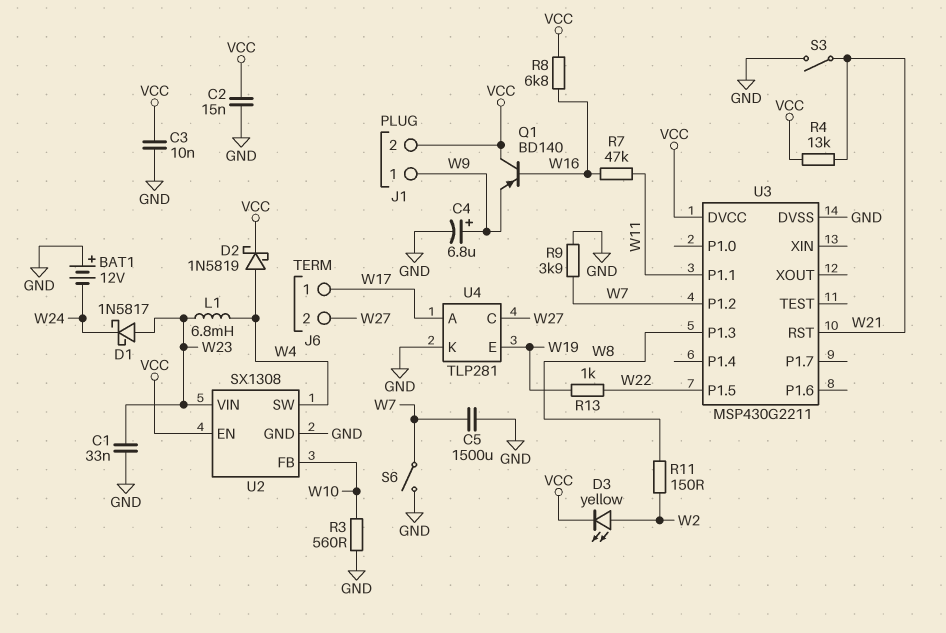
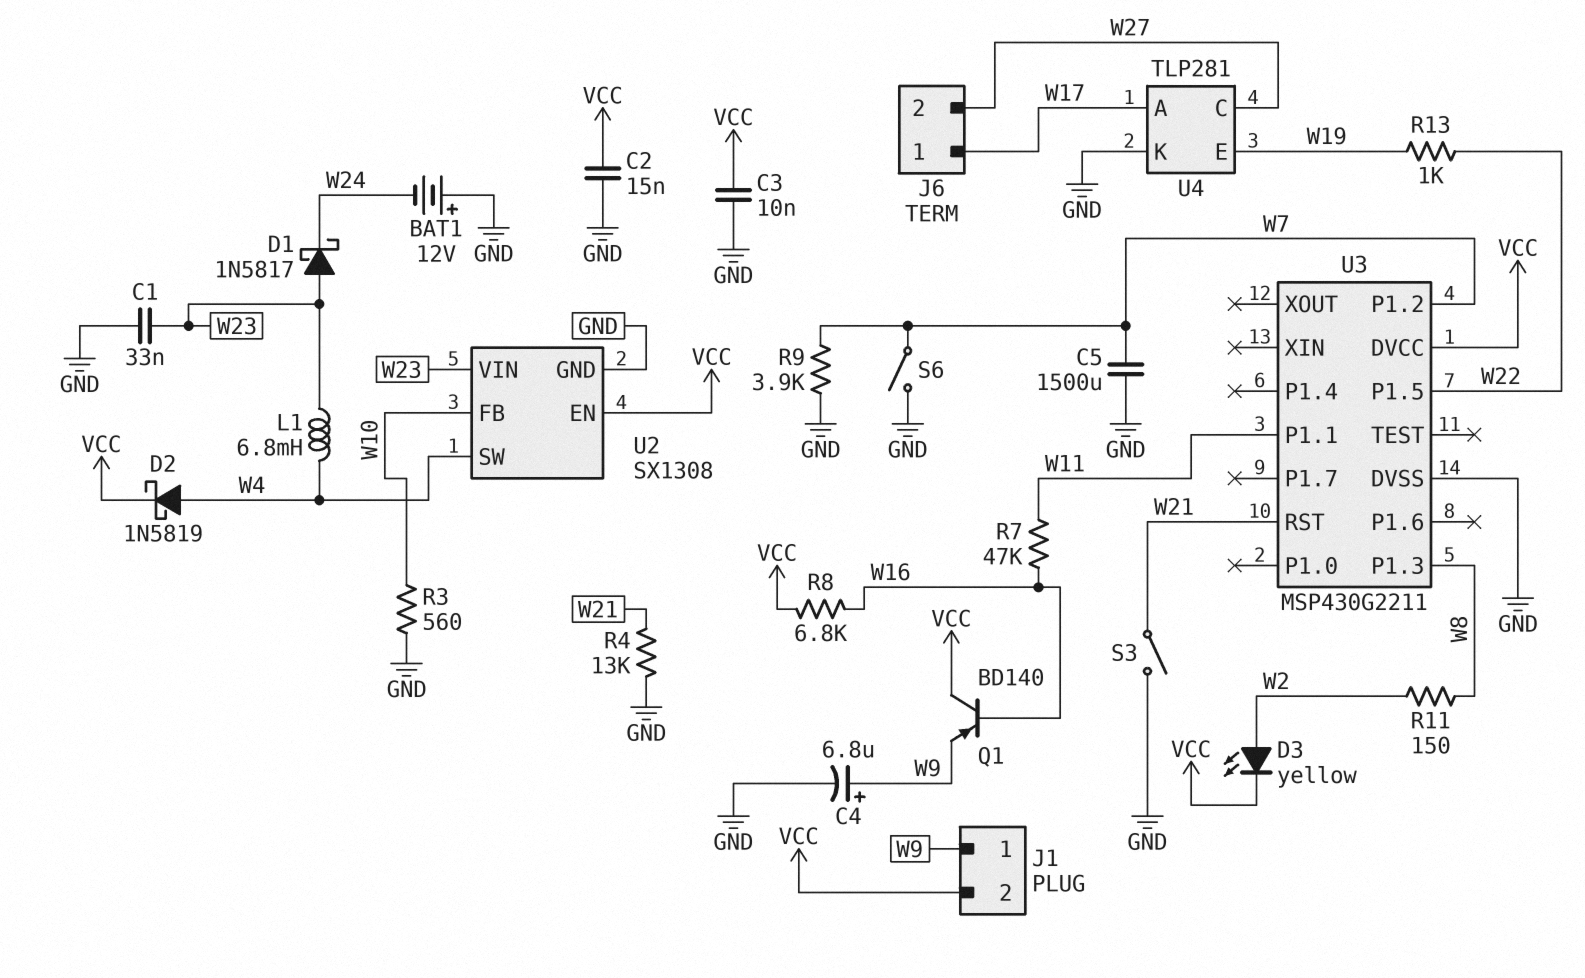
R4: 13k (VCC, W21) -> 13k (GND, W21)

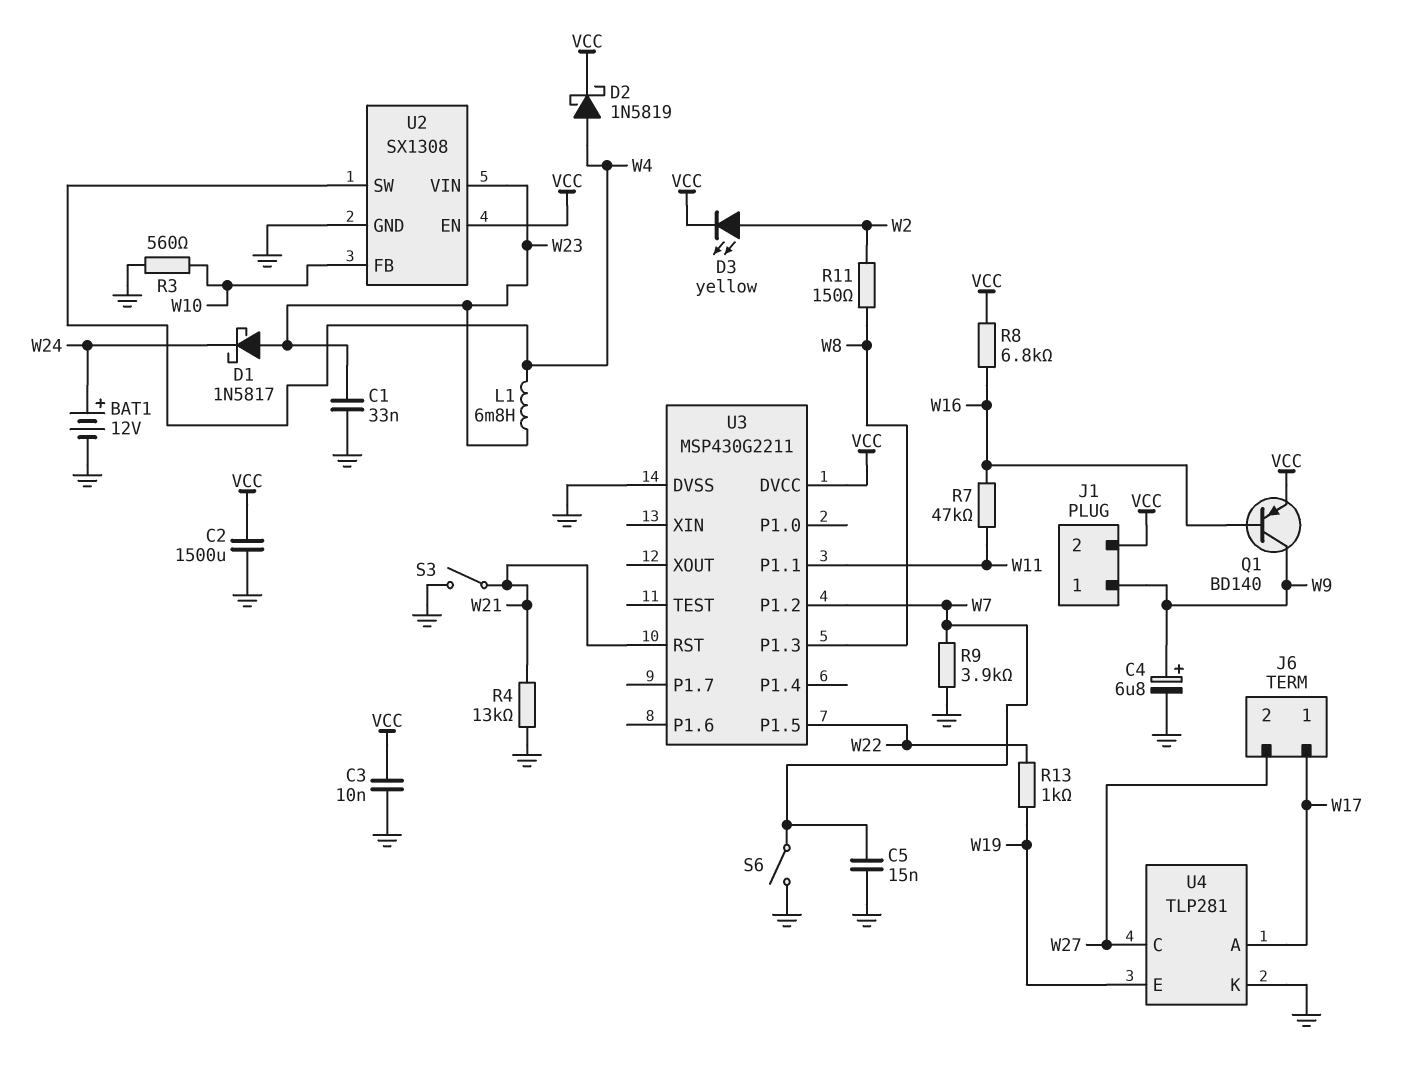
BAT1: 12V (plus GND, minus W24) -> 12V (plus W24, minus GND)
C2: 15nF (GND, VCC) -> 1500uF (GND, VCC)
C5: 1500uF (GND, W7) -> 15nF (GND, W7)
Q1: PNP BD140 (B W16, C VCC, E W9) -> PNP BD140 (B W16, C W9, E VCC)

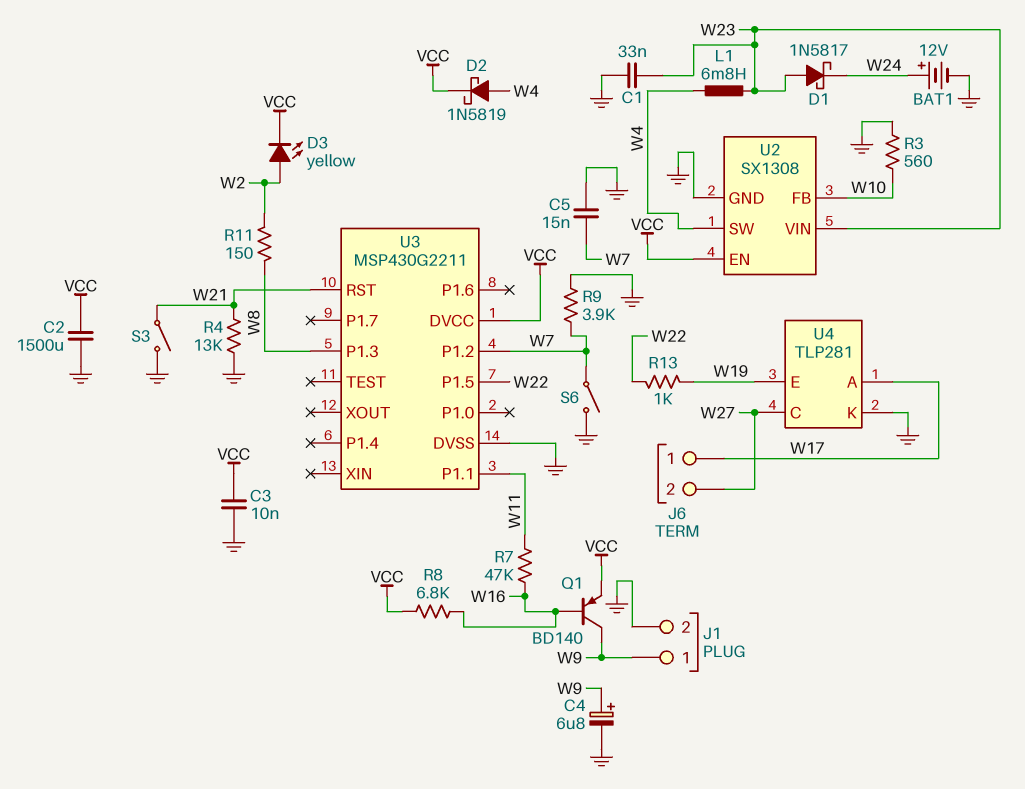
J1 pin 2: VCC -> GND

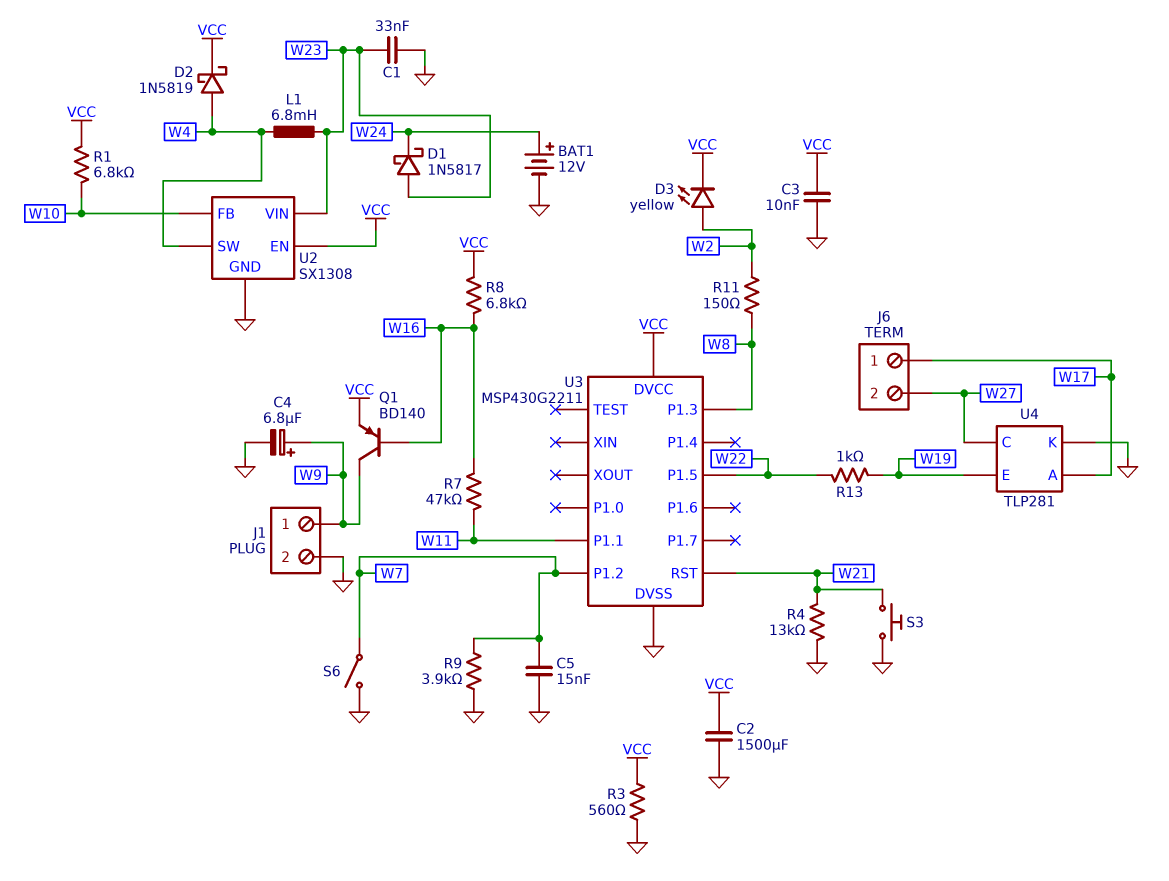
R1: none -> 6.8k (VCC, W10)
R3: 560 (GND, W10) -> 560 (GND, VCC)
S3: switch (GND, W21) -> button (GND, W21)

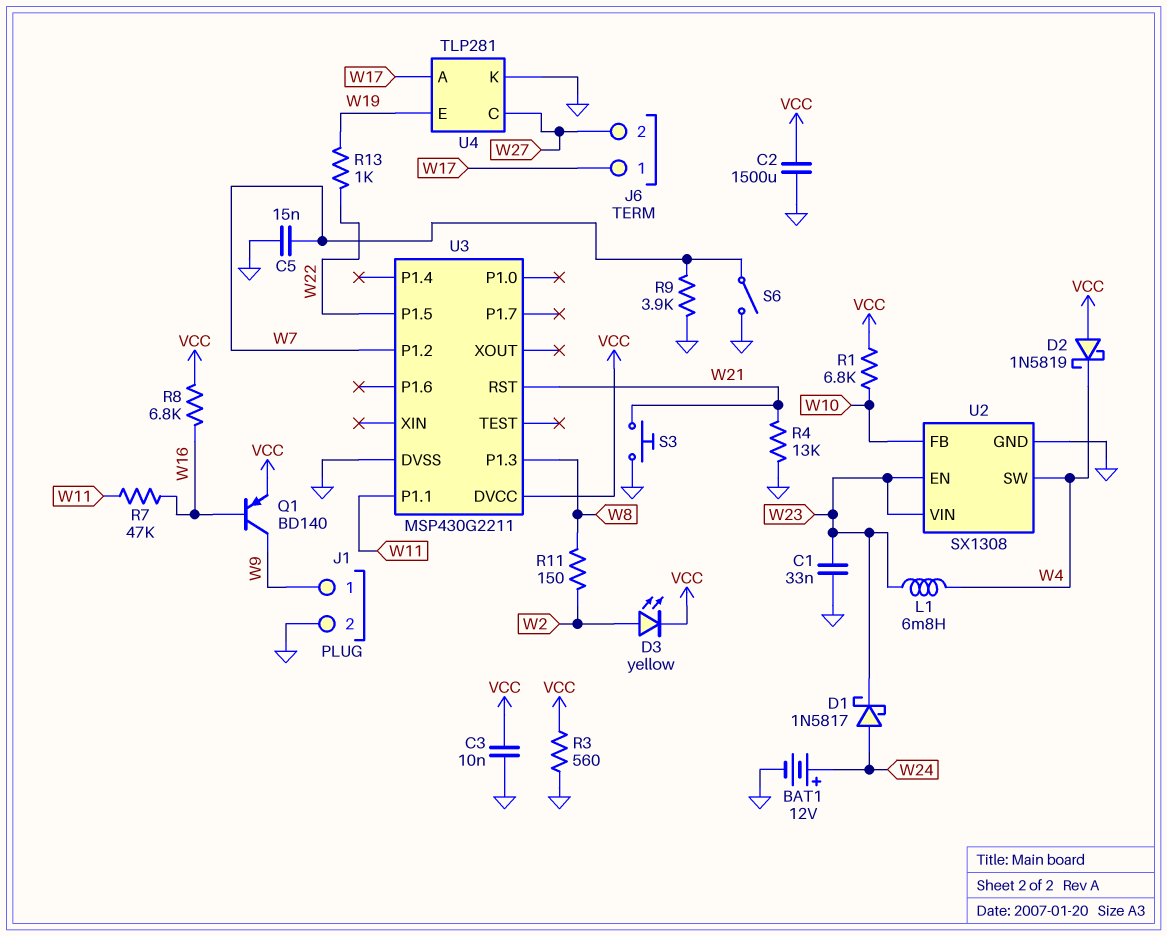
C4: 6.8uF (plus W9, minus GND) -> none
D1: schottky 1N5817 (A W23, K W24) -> schottky 1N5817 (A W24, K W23)
D2: schottky 1N5819 (A W4, K VCC) -> schottky 1N5819 (A VCC, K W4)
U2 pin EN: VCC -> W23

